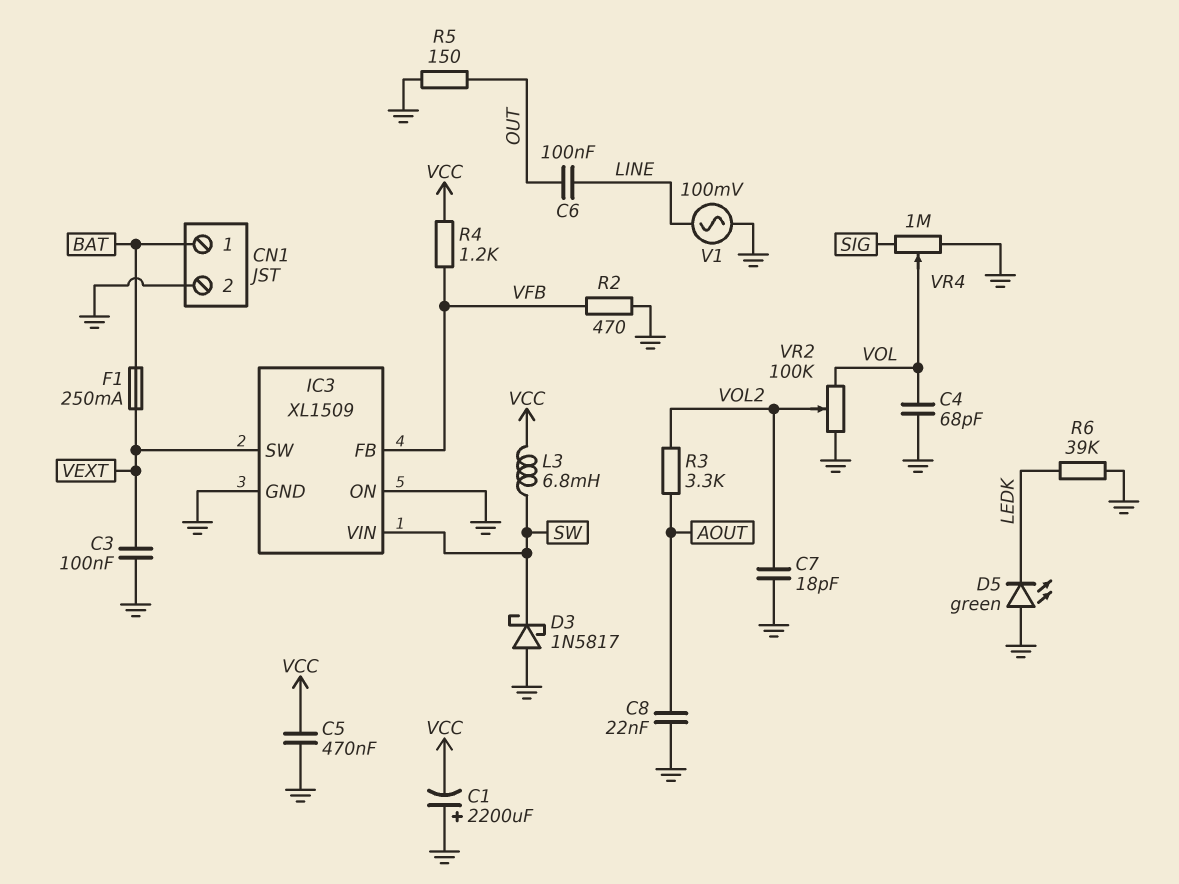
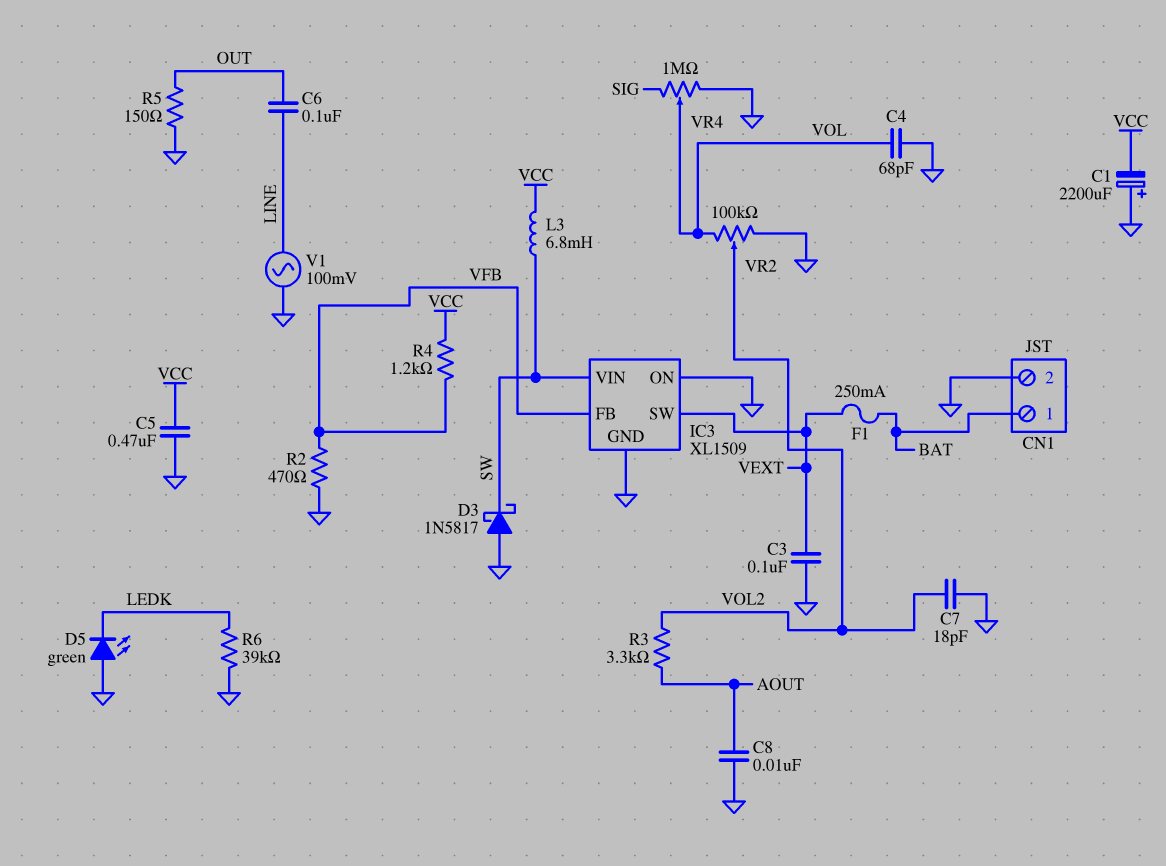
C8: 22nF (AOUT, GND) -> 10nF (AOUT, GND)

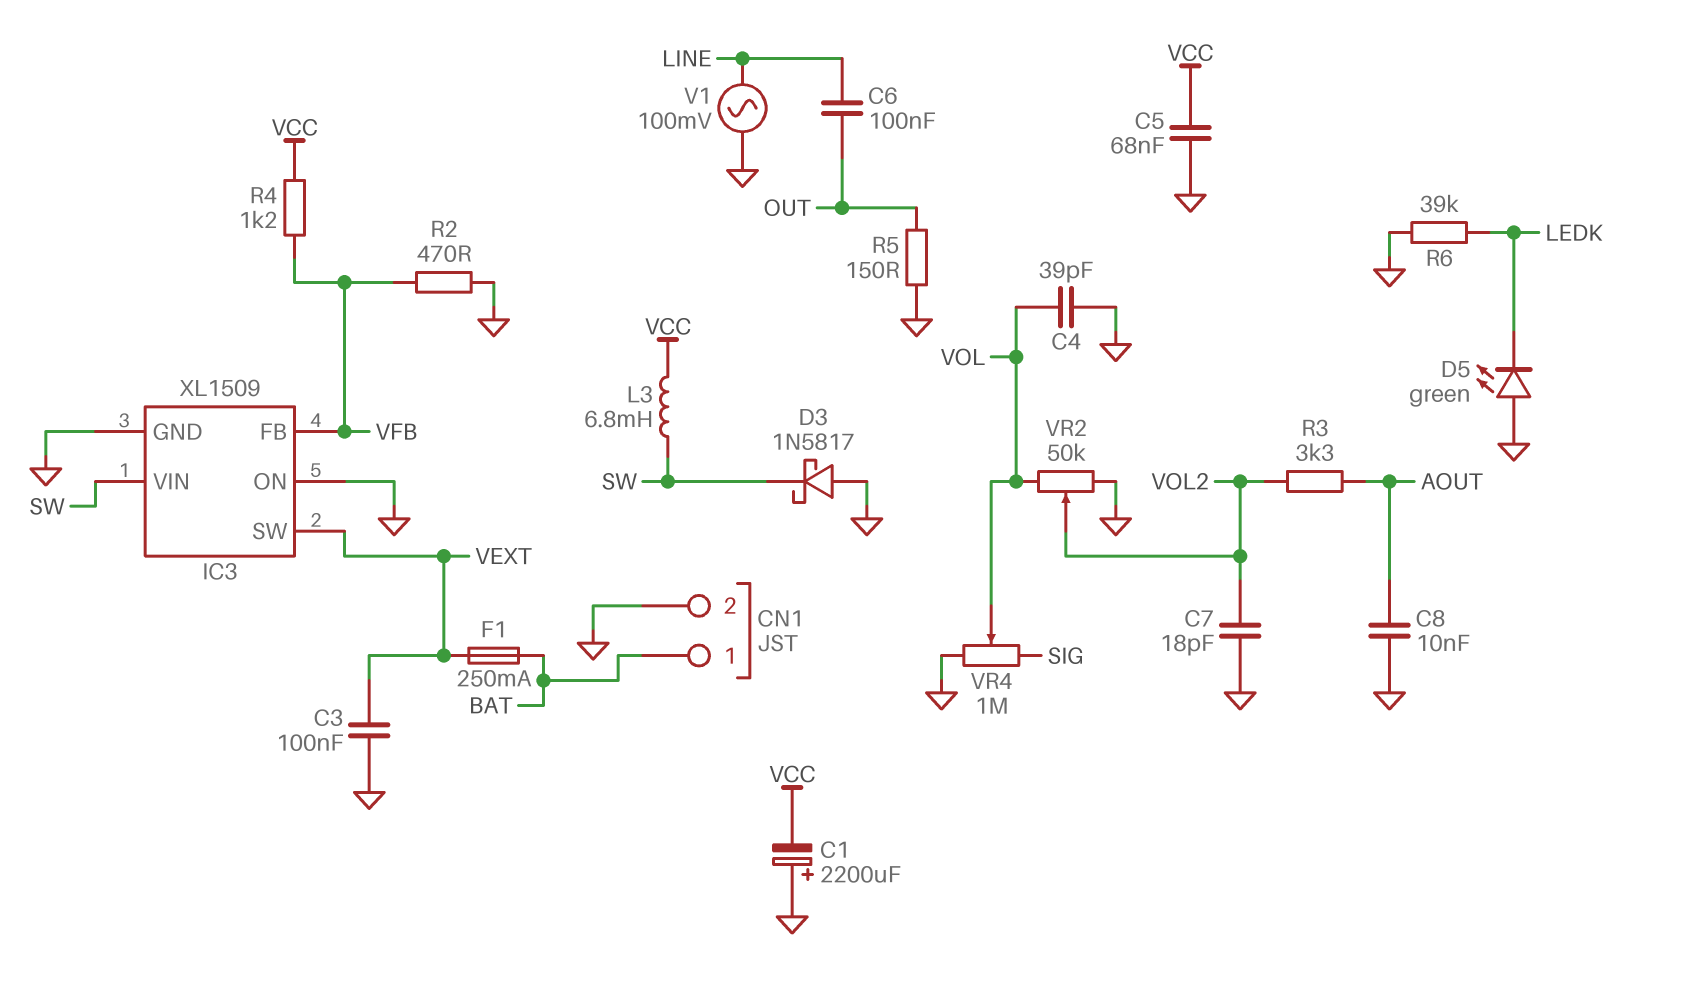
C4: 68pF (GND, VOL) -> 39pF (GND, VOL)
C5: 470nF (GND, VCC) -> 68nF (GND, VCC)
VR2: 100k (GND, VOL, wiper VOL2) -> 50k (GND, VOL, wiper VOL2)

